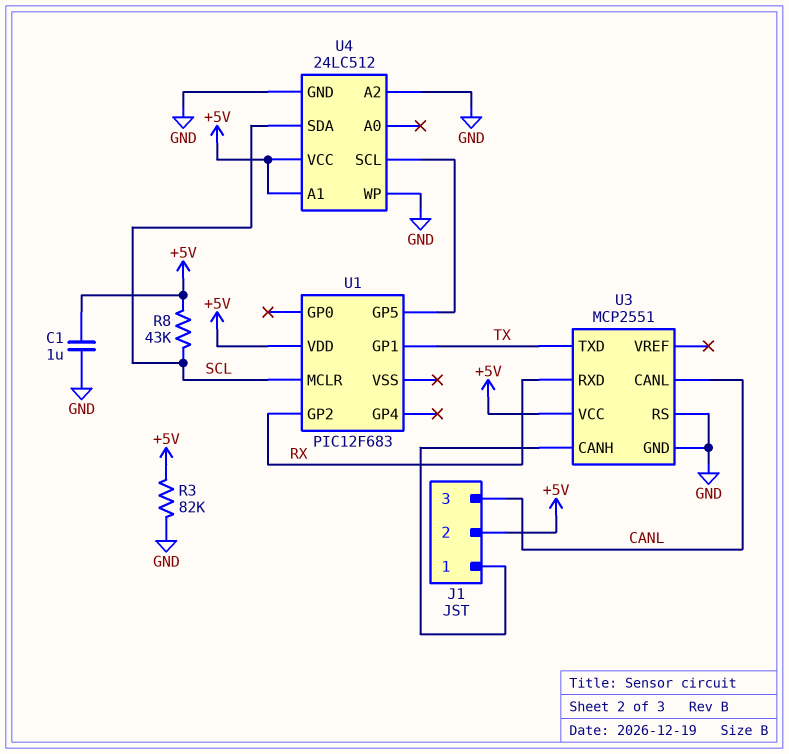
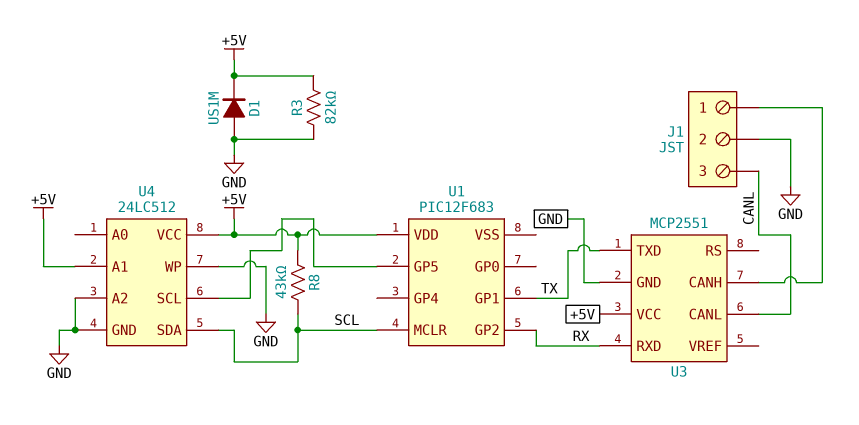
C1: 1uF (+5V, GND) -> none
D1: none -> diode US1M (A GND, K +5V)
J1 pin 2: +5V -> GND
U3 pin RS: GND -> none

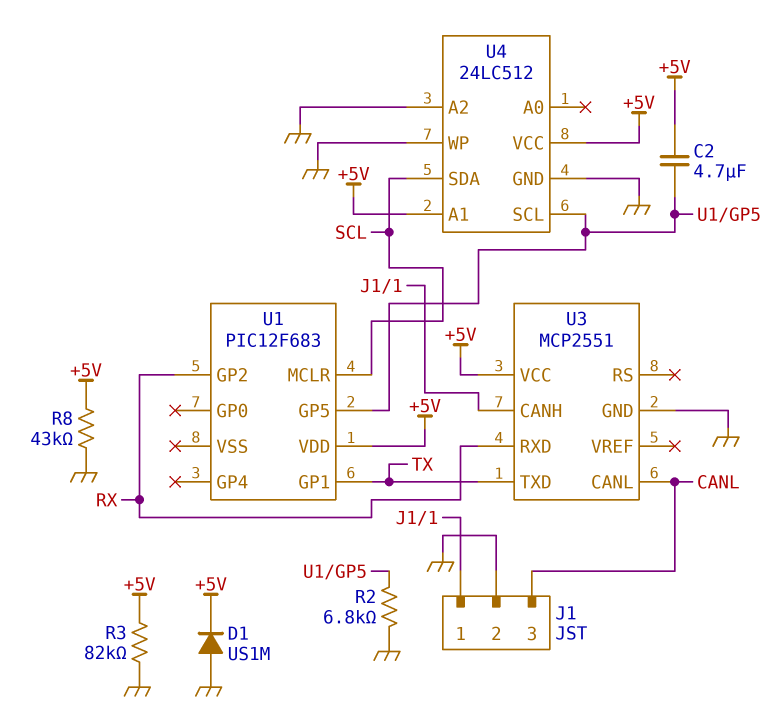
C2: none -> 4.7uF (+5V, U1/GP5)
R2: none -> 6.8k (GND, U1/GP5)
R8: 43k (+5V, SCL) -> 43k (+5V, GND)

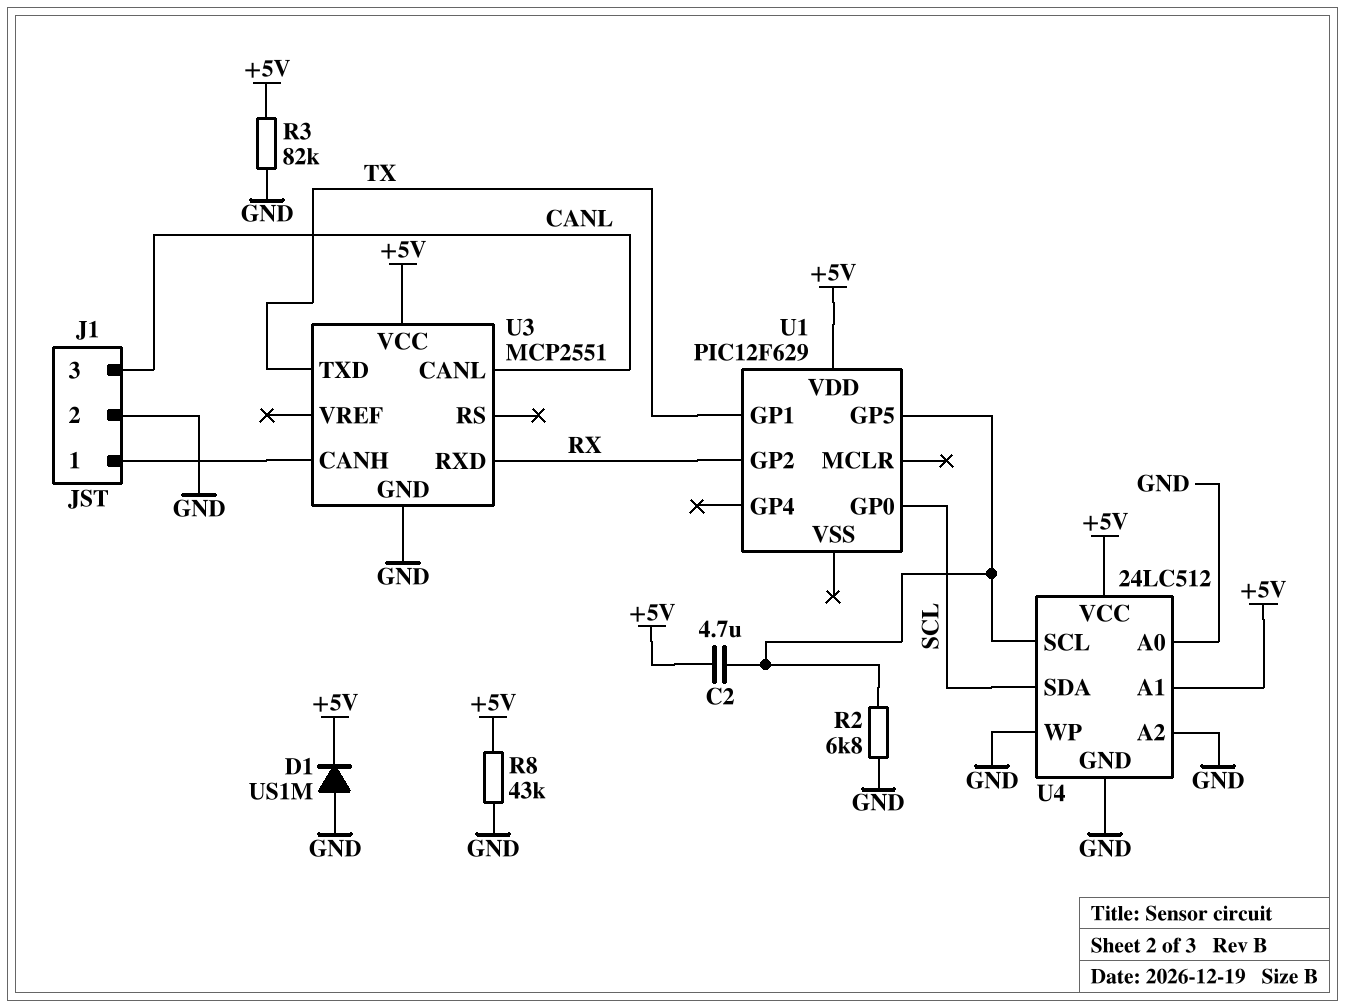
U1: PIC12F683 -> PIC12F629
U1 pin GP0: none -> SCL
U1 pin MCLR: SCL -> none
U4 pin A0: none -> GND

